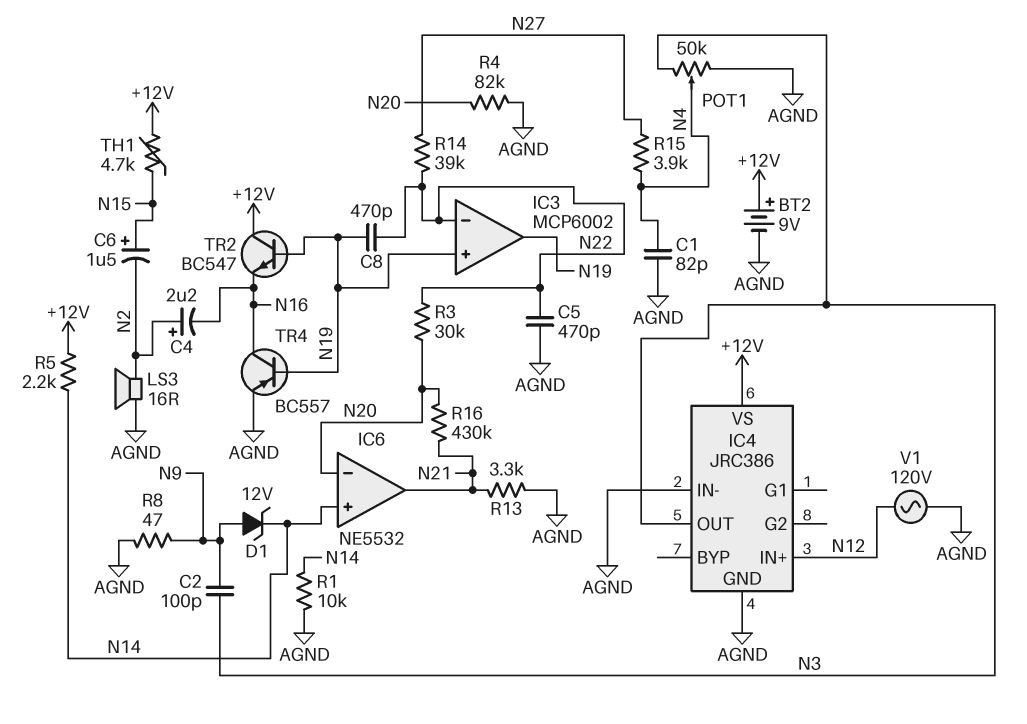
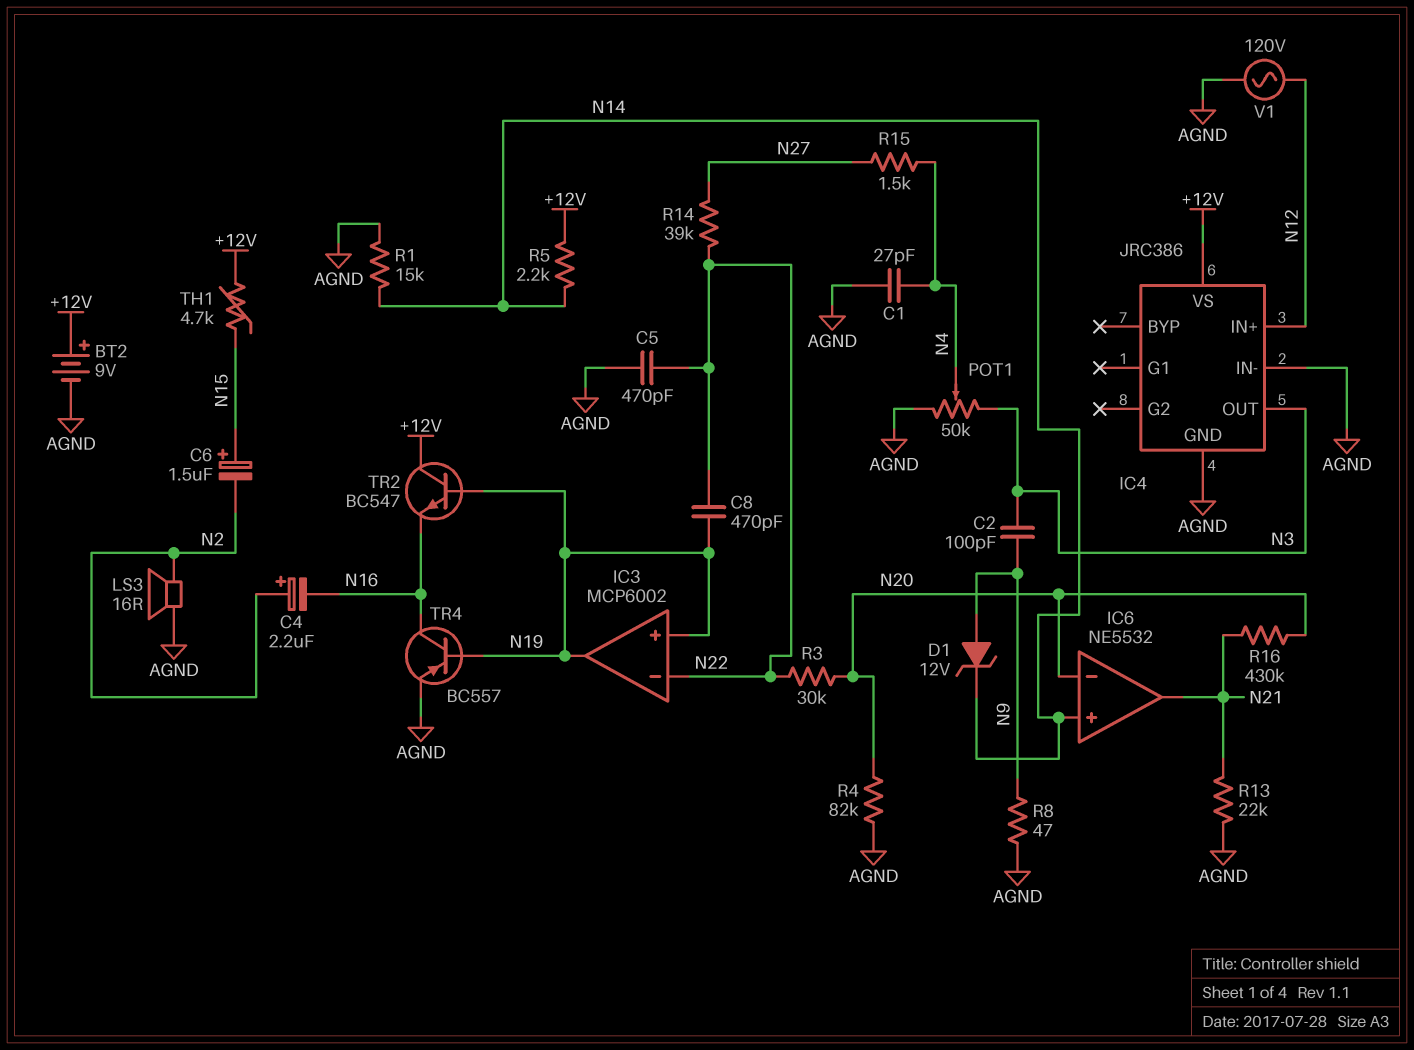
C1: 82pF (AGND, N4) -> 27pF (AGND, N4)
R1: 10k (AGND, N14) -> 15k (AGND, N14)
R13: 3.3k (AGND, N21) -> 22k (AGND, N21)
R15: 3.9k (N4, N27) -> 1.5k (N4, N27)

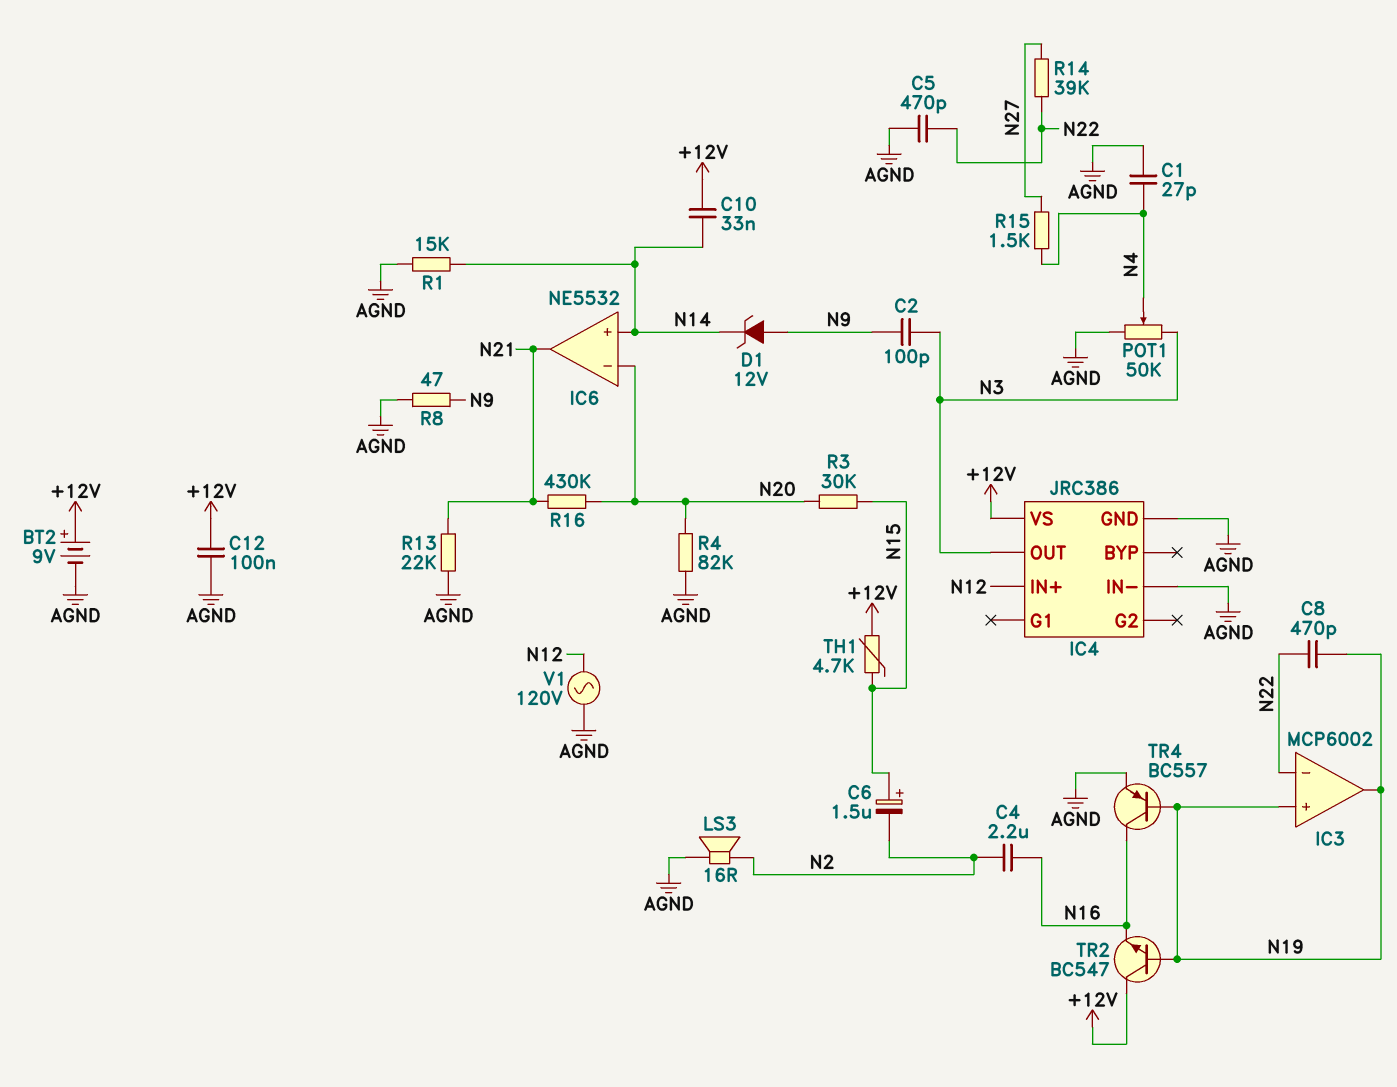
C4: 2.2uF (plus N2, minus N16) -> 2.2uF (N2, N16)
C10: none -> 33nF (+12V, N14)
C12: none -> 100nF (+12V, AGND)
R3: 30k (N20, N22) -> 30k (N15, N20)
R5: 2.2k (+12V, N14) -> none

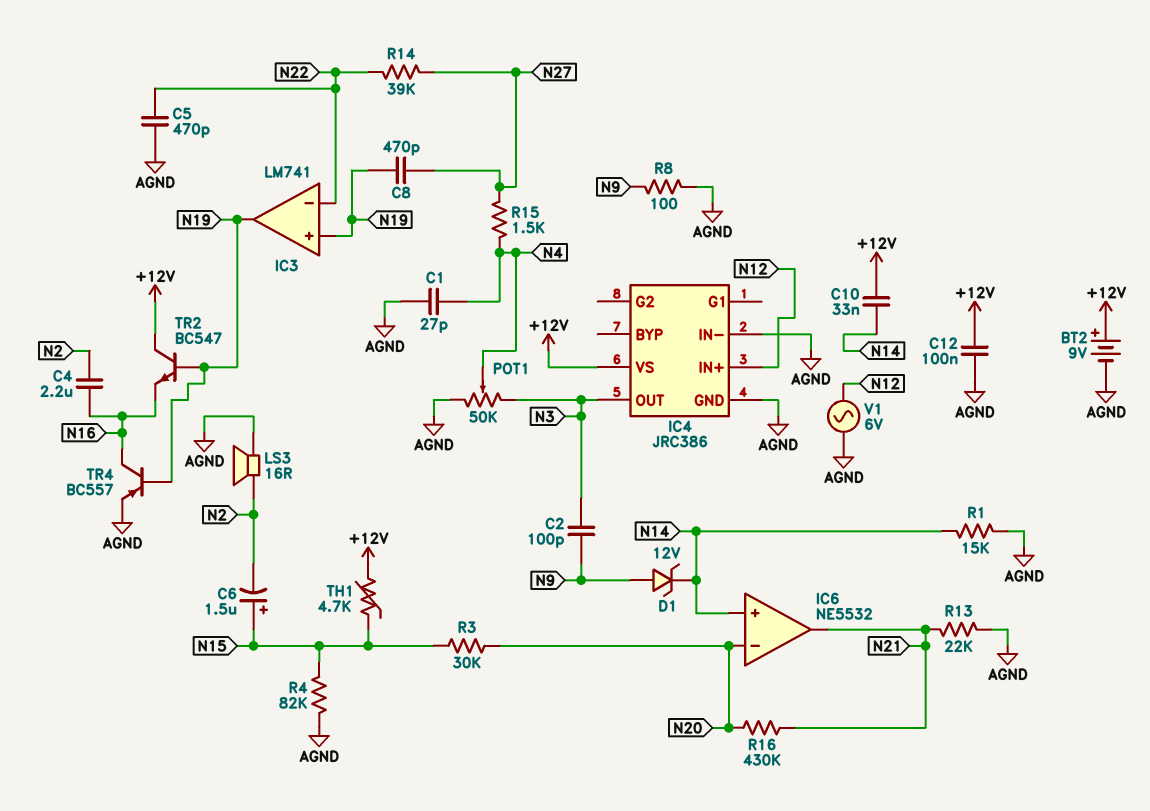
C8: 470pF (N19, N22) -> 470pF (N19, N27)
IC3: MCP6002 -> LM741
R4: 82k (AGND, N20) -> 82k (AGND, N15)
R8: 47 (AGND, N9) -> 100 (AGND, N9)
V1: AC 120V (AGND, N12) -> AC 6V (AGND, N12)

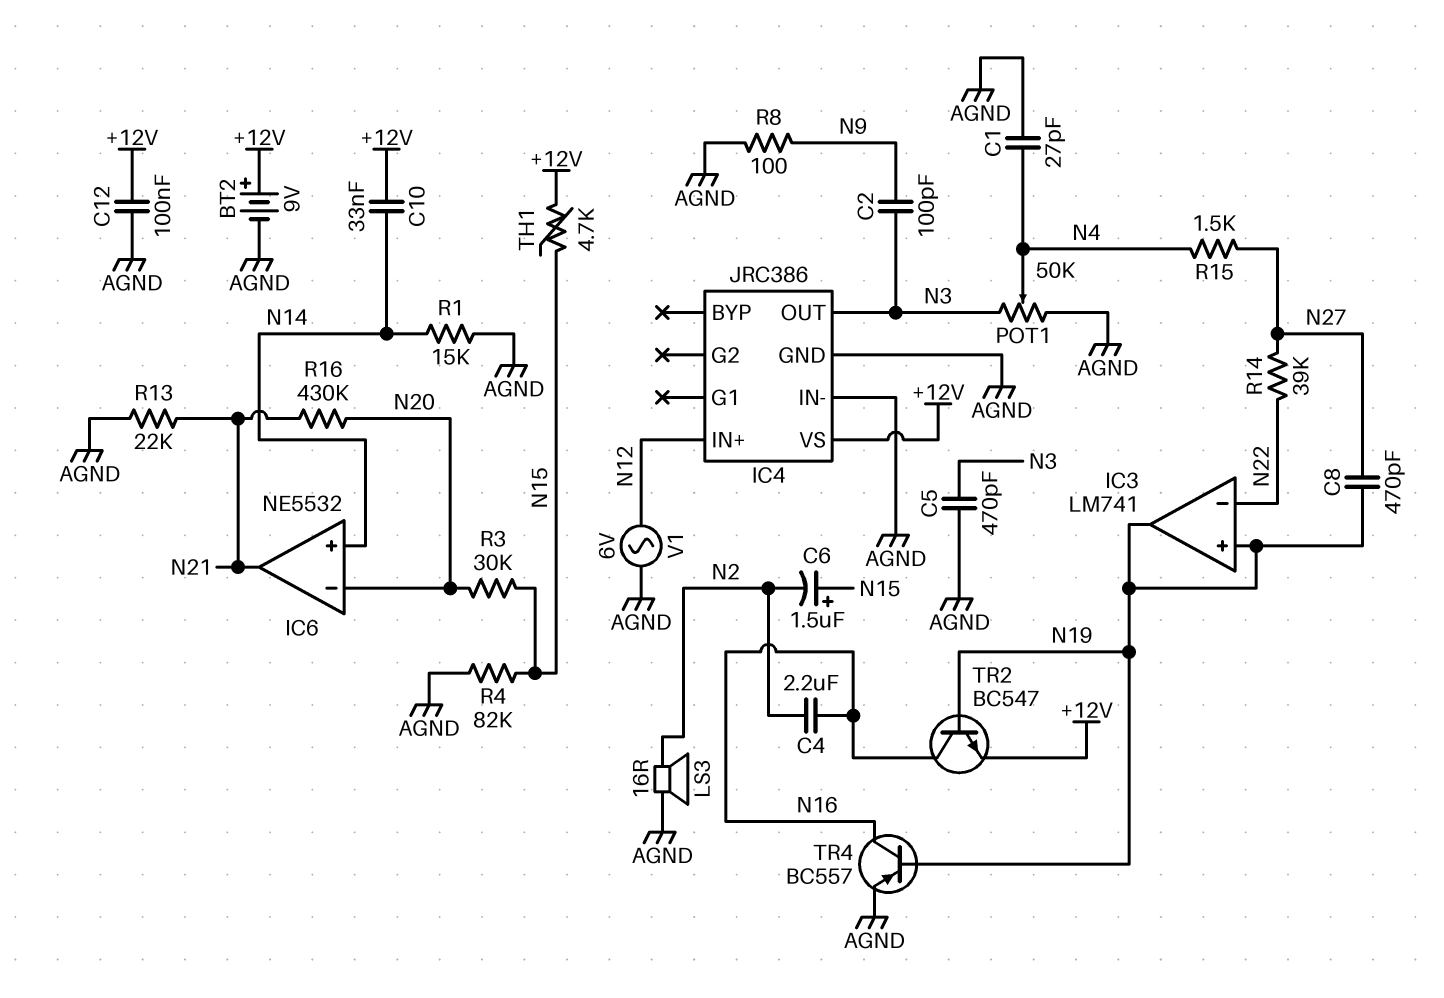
C5: 470pF (AGND, N22) -> 470pF (AGND, N3)
D1: zener 12V (A N9, K N14) -> none
TR2: NPN BC547 (B N19, C +12V, E N16) -> NPN BC547 (B N19, C N16, E +12V)

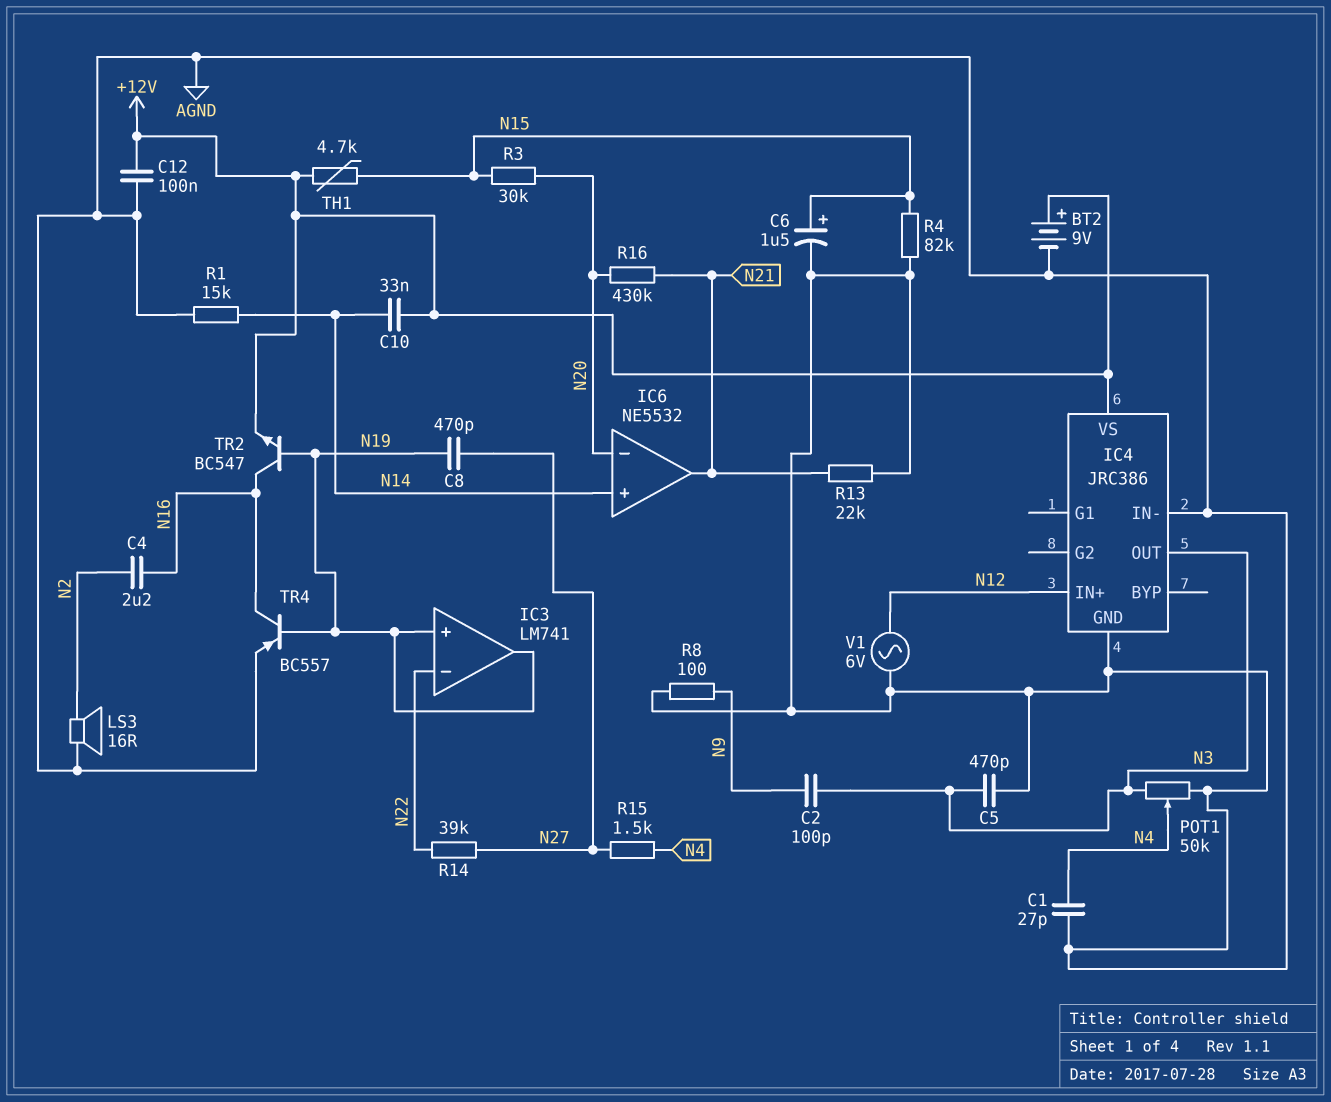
C6: 1.5uF (plus N15, minus N2) -> 1.5uF (plus N15, minus AGND)

